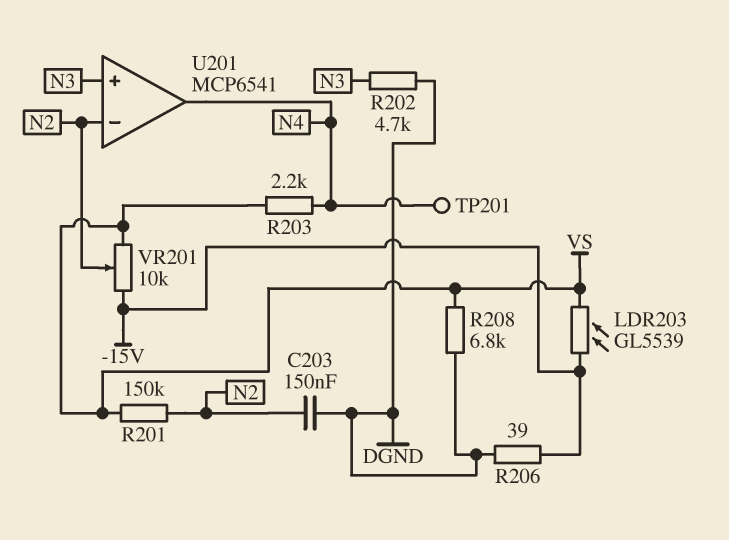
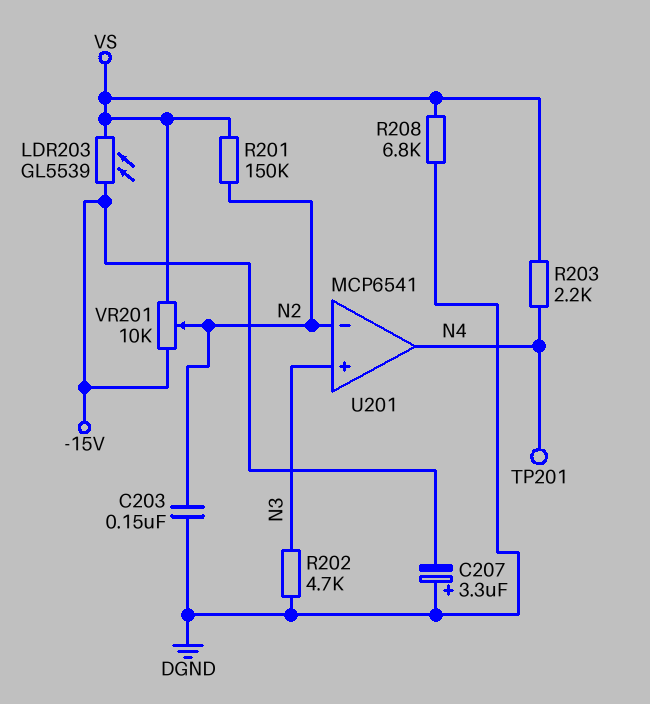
C207: none -> 3.3uF (plus DGND, minus -15V)
R206: 39 (-15V, DGND) -> none

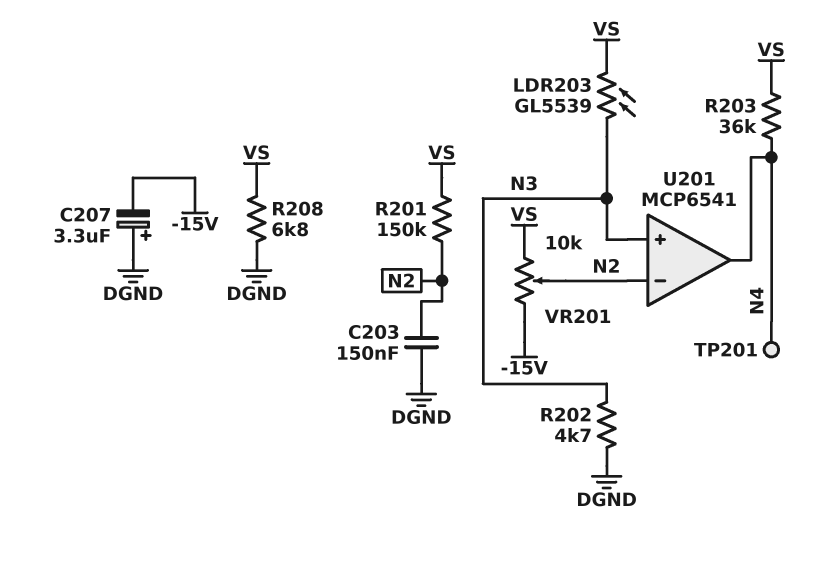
LDR203: GL5539 (-15V, VS) -> GL5539 (N3, VS)
R203: 2.2k (N4, VS) -> 36k (N4, VS)

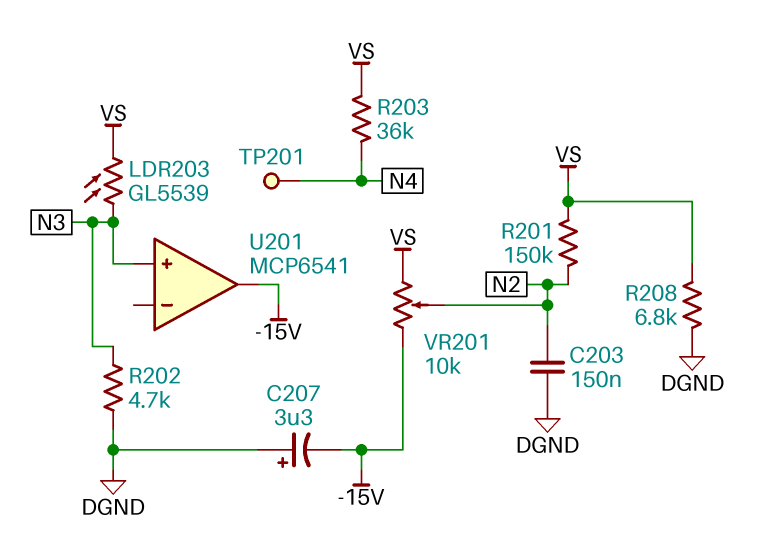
U201 pin in-: N2 -> none
U201 pin out: N4 -> -15V

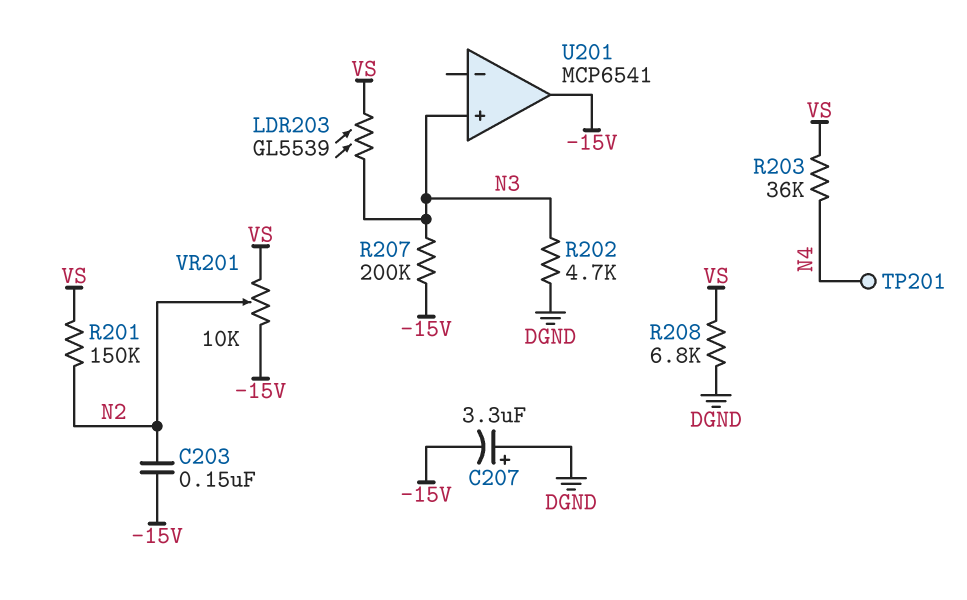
C203: 150nF (DGND, N2) -> 150nF (-15V, N2)
R207: none -> 200k (-15V, N3)

